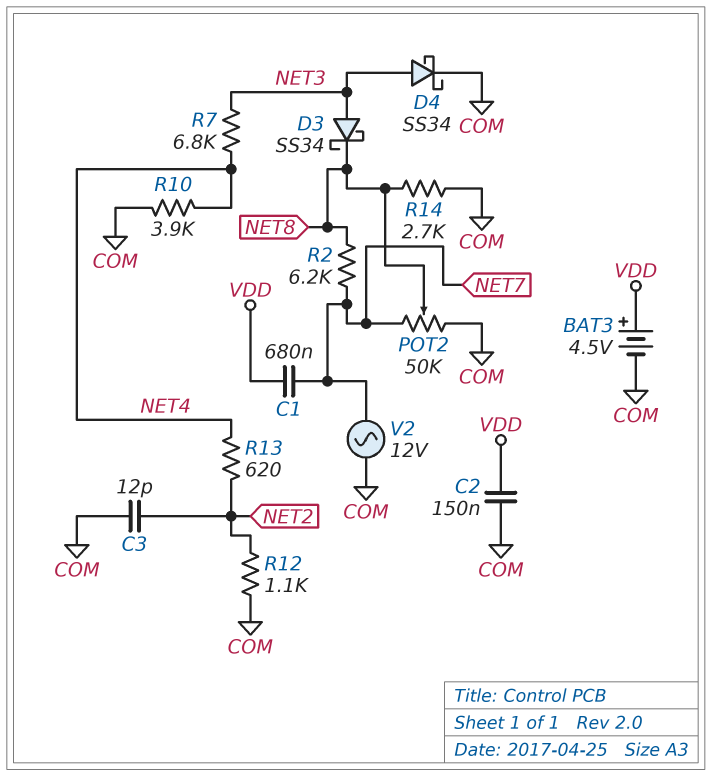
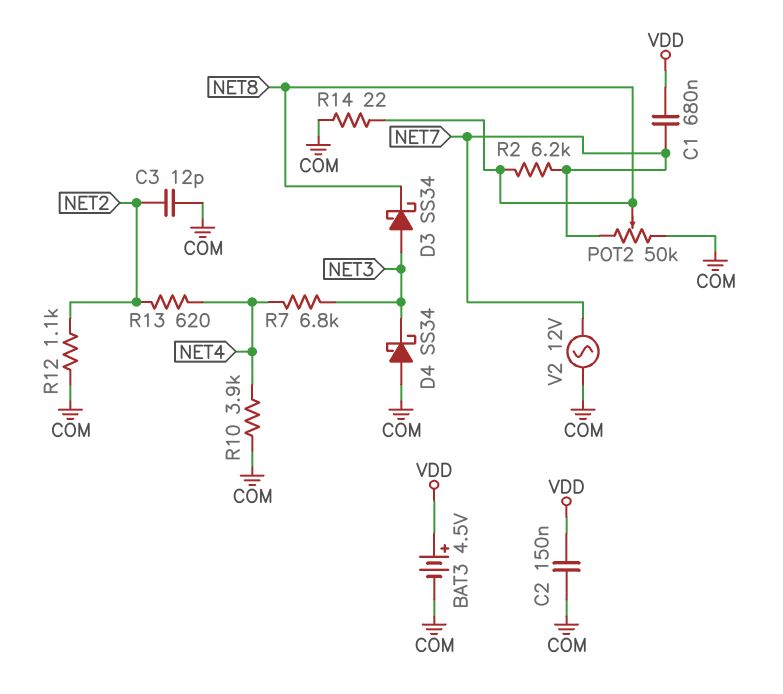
D4: schottky SS34 (A NET3, K COM) -> schottky SS34 (A COM, K NET3)
R14: 2.7k (COM, NET8) -> 22 (COM, NET8)

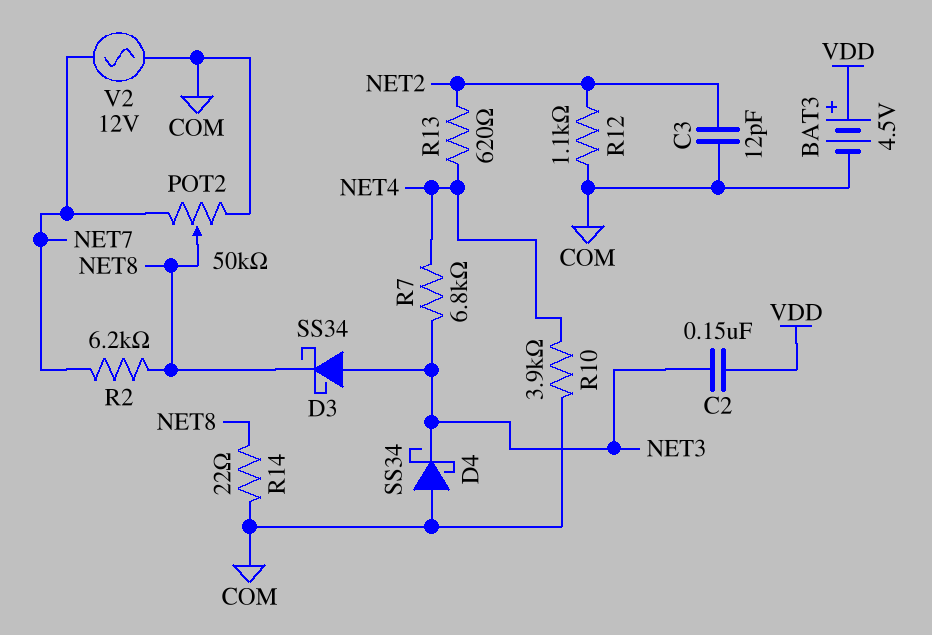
C1: 680nF (NET7, VDD) -> none
C2: 150nF (COM, VDD) -> 150nF (NET3, VDD)

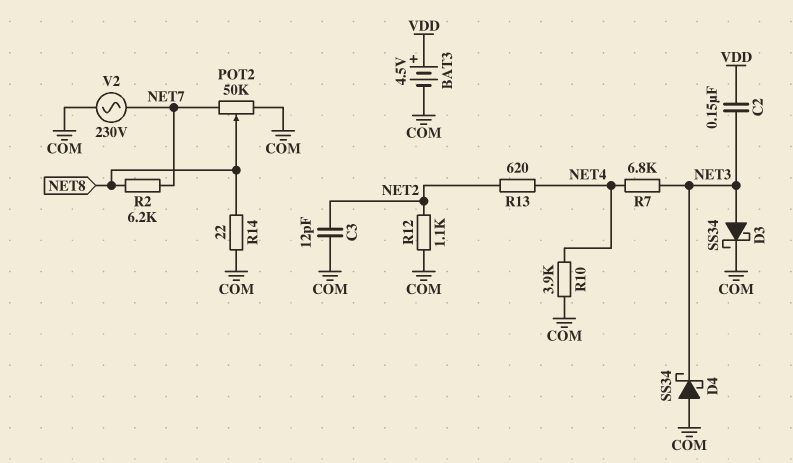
D3: schottky SS34 (A NET3, K NET8) -> schottky SS34 (A NET3, K COM)
V2: AC 12V (COM, NET7) -> AC 230V (COM, NET7)

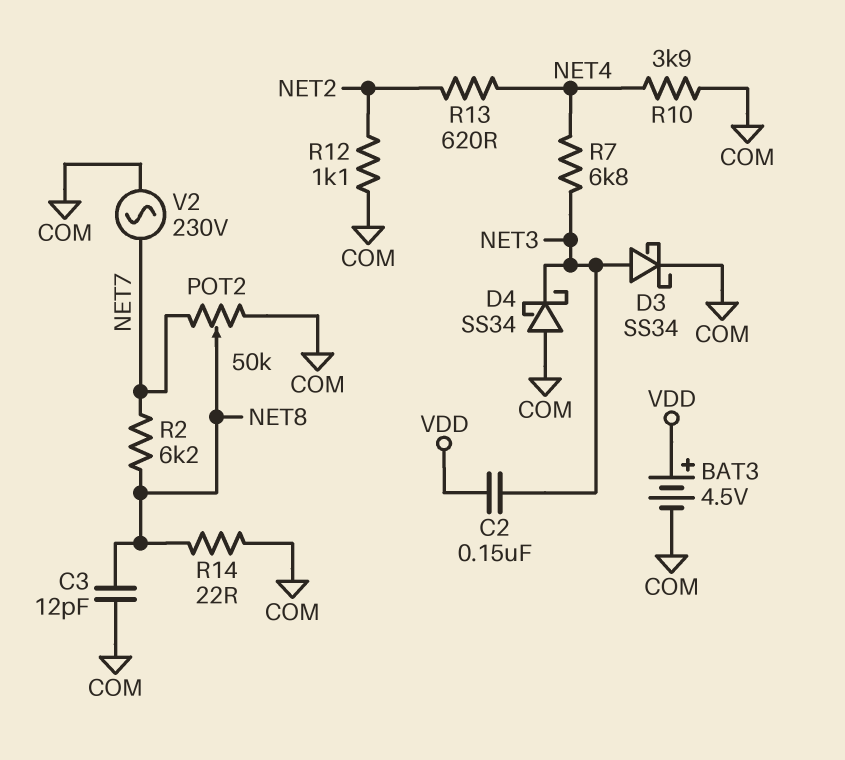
C3: 12pF (COM, NET2) -> 12pF (COM, NET8)

